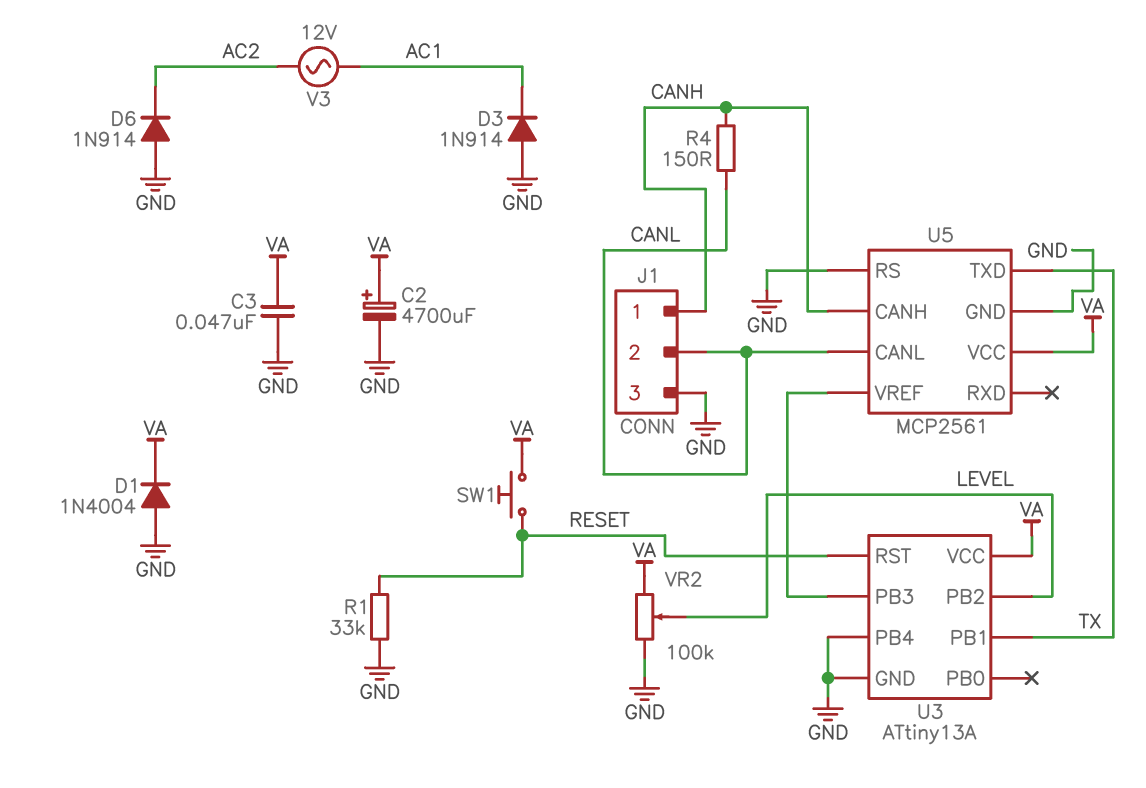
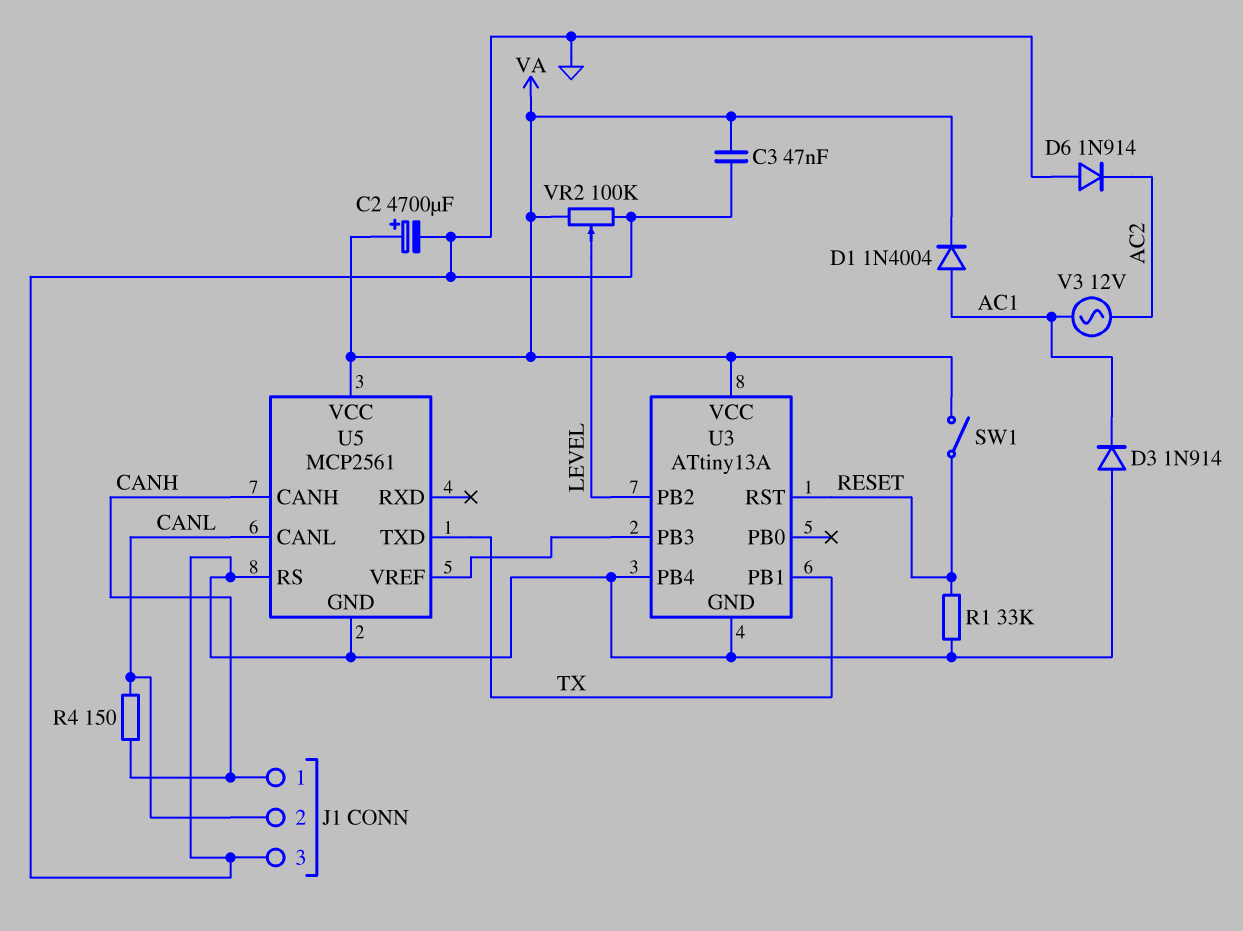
D1: diode 1N4004 (A GND, K VA) -> diode 1N4004 (A AC1, K VA)
SW1: button (RESET, VA) -> switch (RESET, VA)

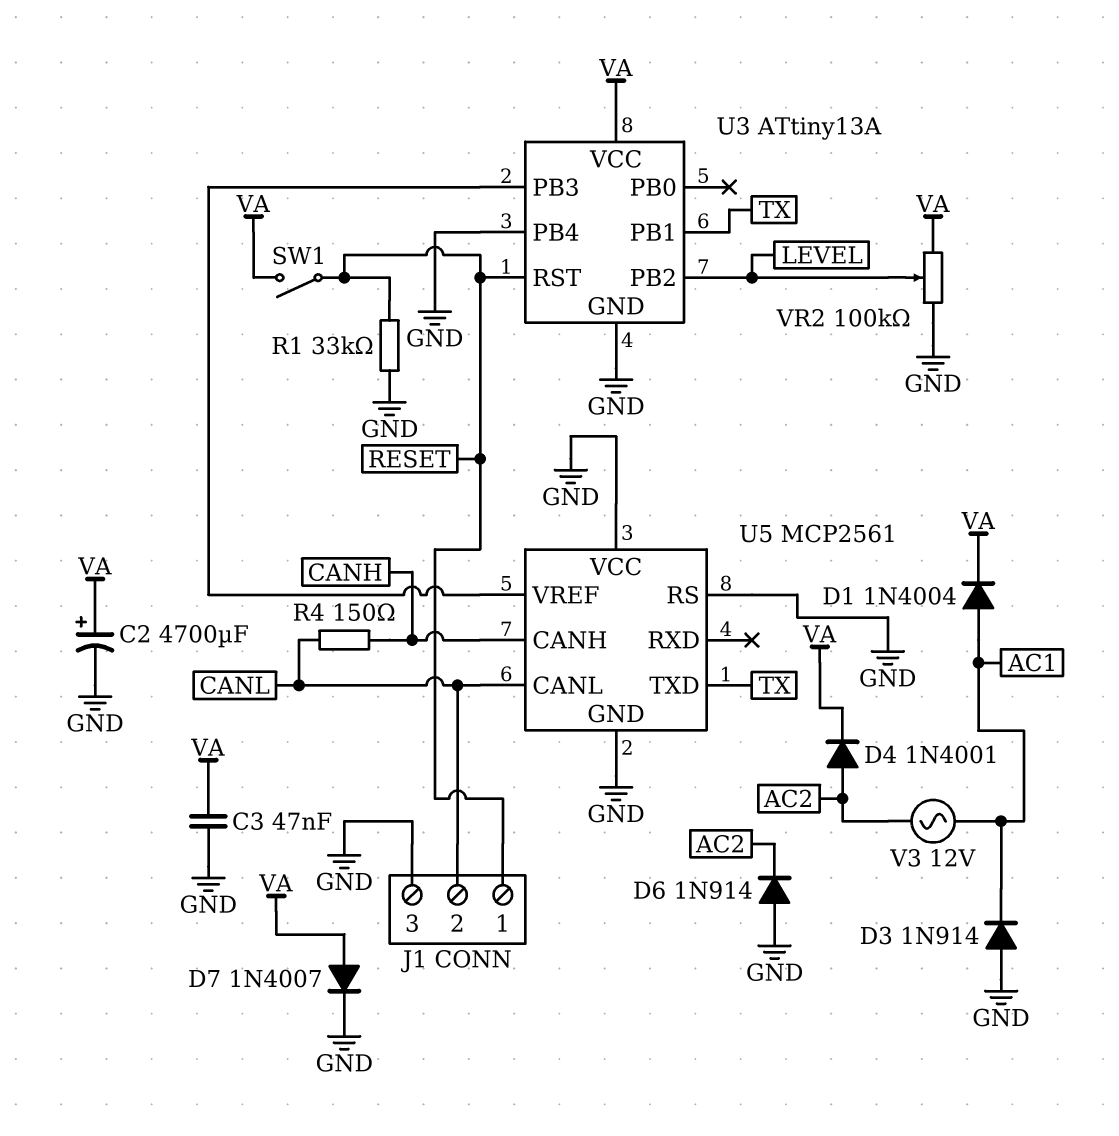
D4: none -> diode 1N4001 (A AC2, K VA)
D7: none -> diode 1N4007 (A VA, K GND)
J1 pin 1: CANH -> RESET
U5 pin VCC: VA -> GND

